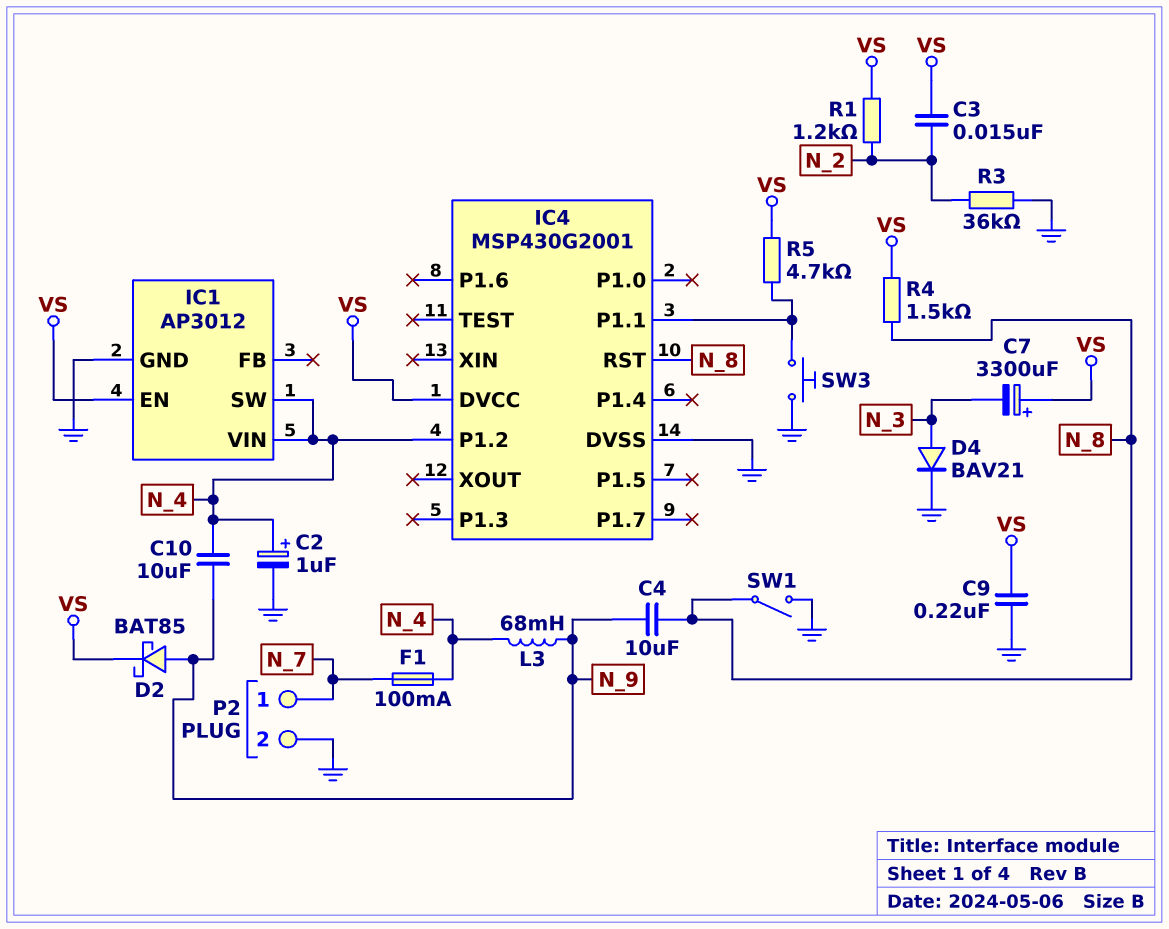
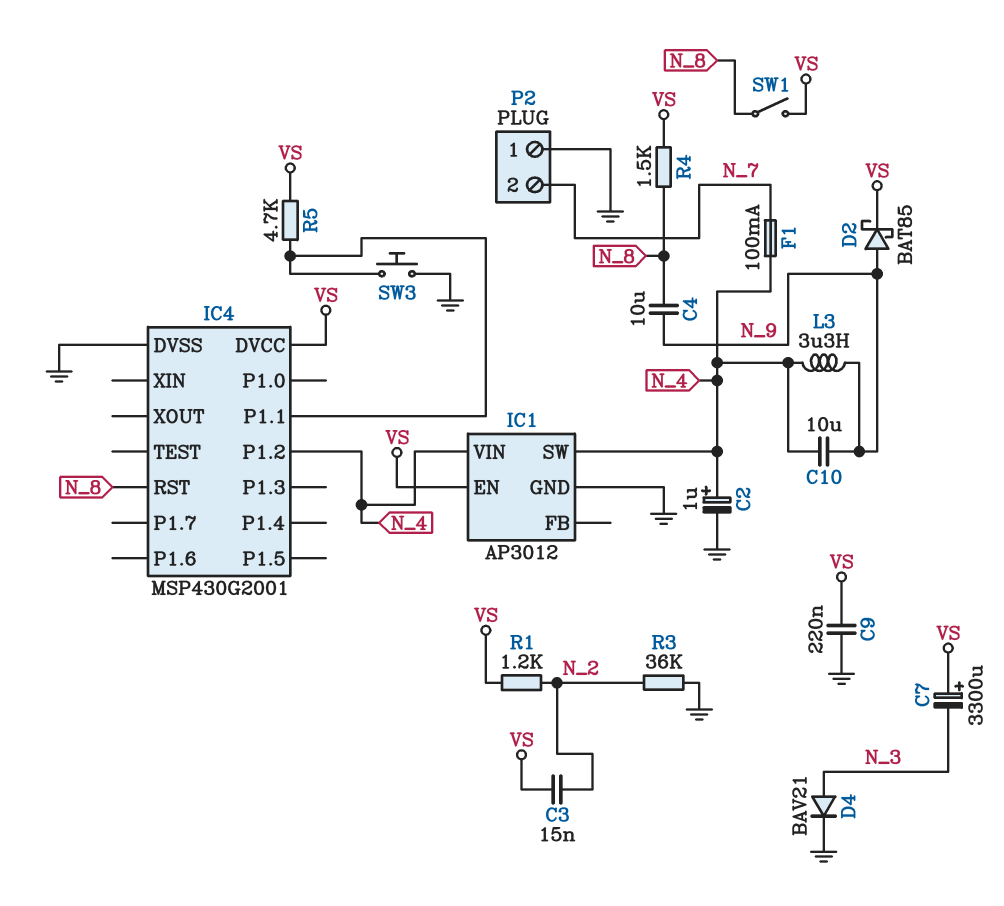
L3: 68mH (N_4, N_9) -> 3.3uH (N_4, N_9)
P2 pin 1: N_7 -> GND
P2 pin 2: GND -> N_7
SW1: switch (GND, N_8) -> switch (N_8, VS)

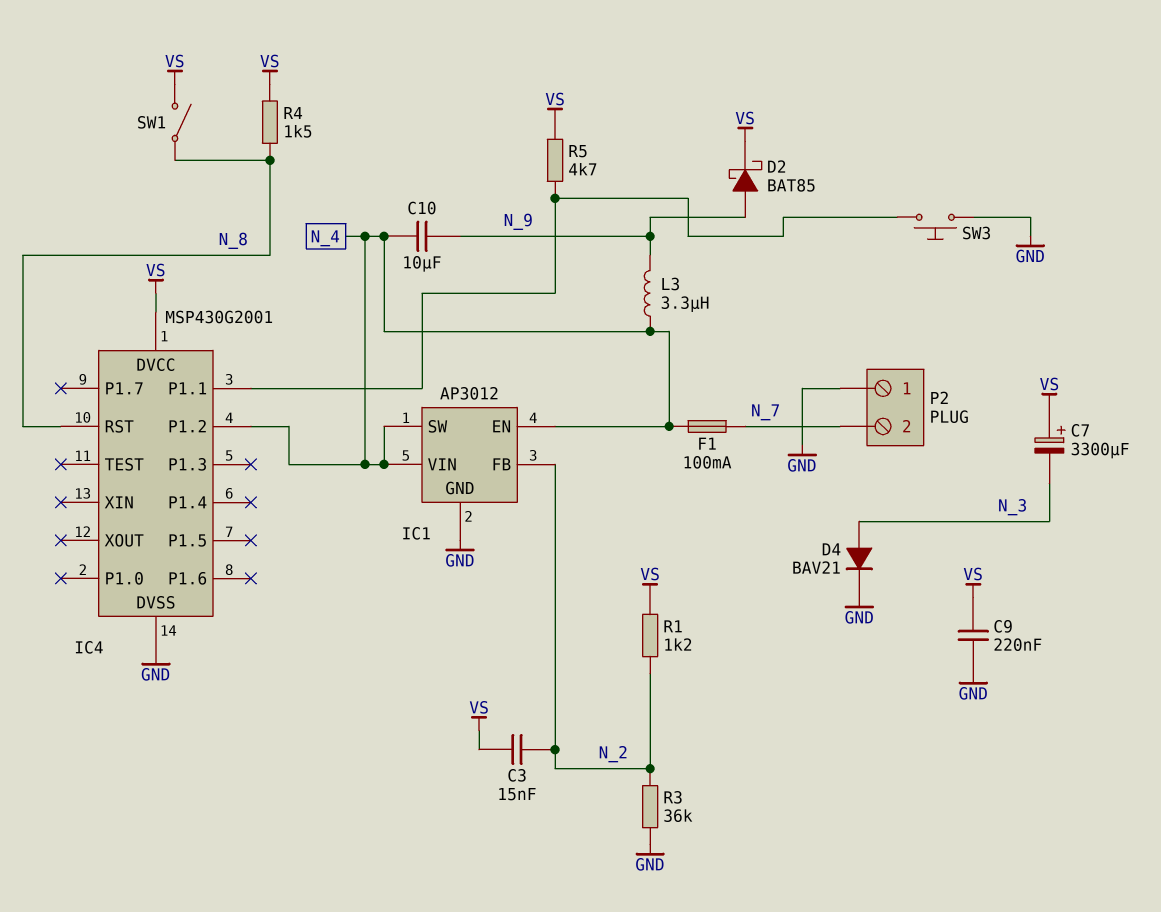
C2: 1uF (plus N_4, minus GND) -> none
C4: 10uF (N_8, N_9) -> none
IC1 pin EN: VS -> N_4
IC1 pin FB: none -> N_2

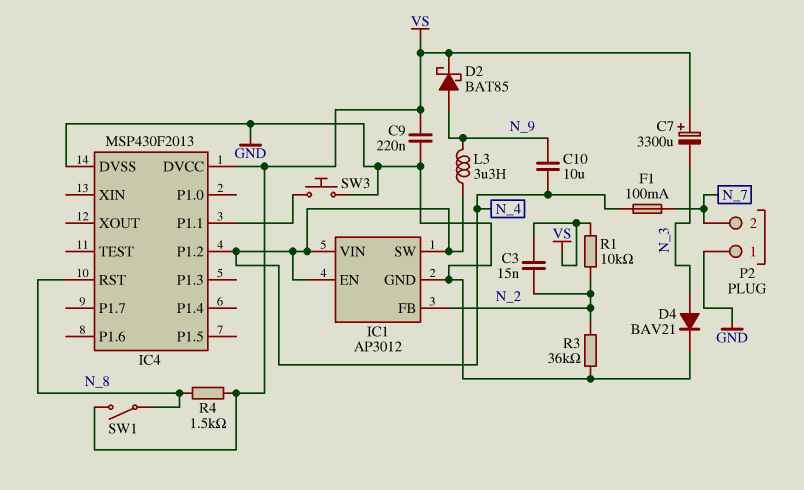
IC4: MSP430G2001 -> MSP430F2013
R1: 1.2k (N_2, VS) -> 10k (N_2, VS)
R5: 4.7k (IC4/P1.1, VS) -> none

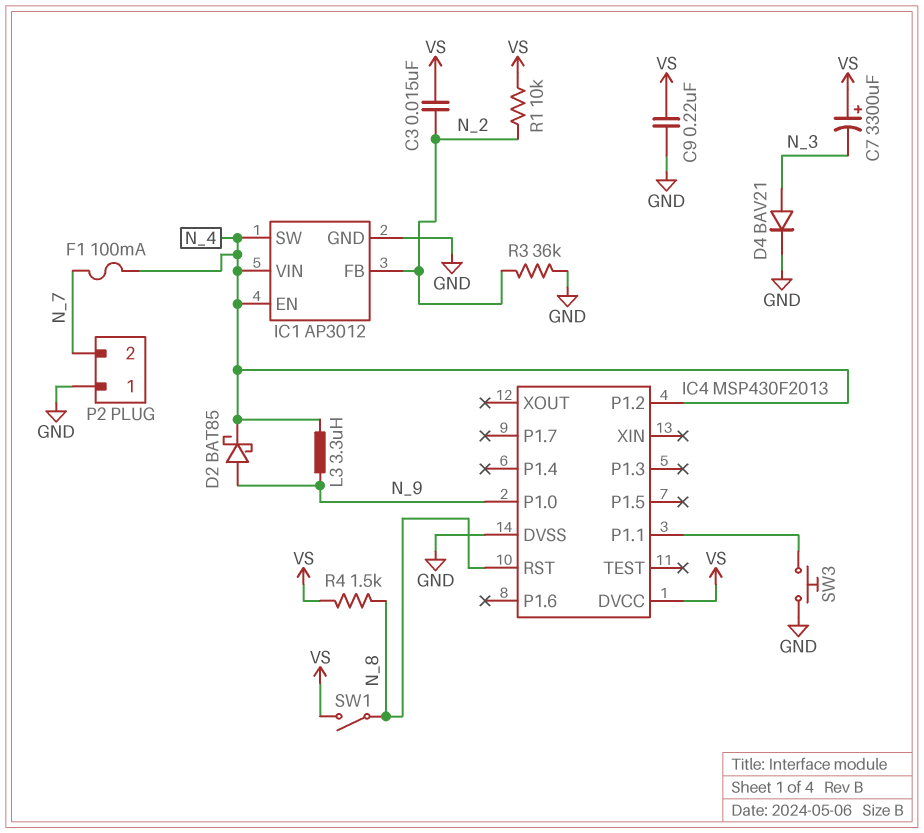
C10: 10uF (N_4, N_9) -> none
D2: schottky BAT85 (A N_9, K VS) -> schottky BAT85 (A N_9, K N_4)
IC4 pin P1.0: none -> N_9

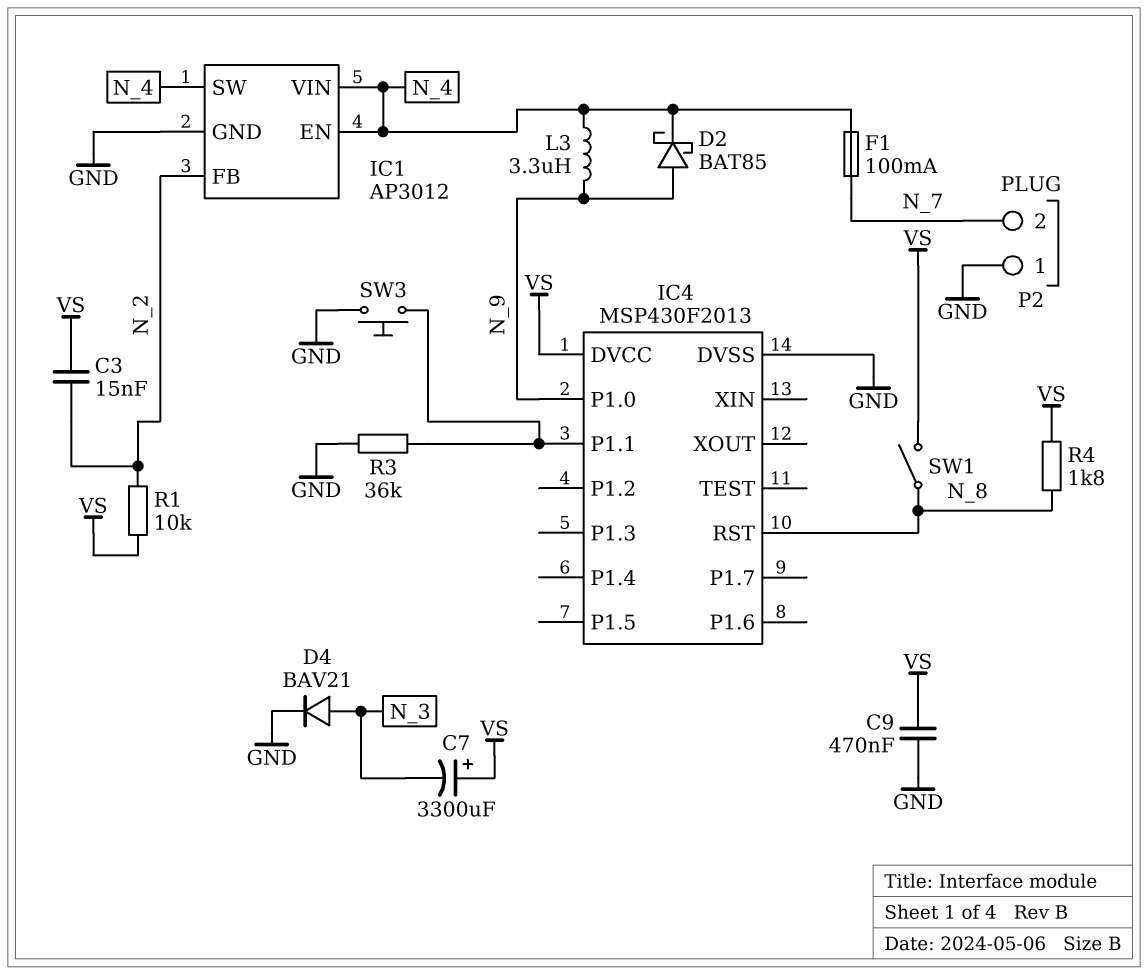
C9: 220nF (GND, VS) -> 470nF (GND, VS)
IC4 pin P1.2: N_4 -> none
R3: 36k (GND, N_2) -> 36k (GND, IC4/P1.1)
R4: 1.5k (N_8, VS) -> 1.8k (N_8, VS)

